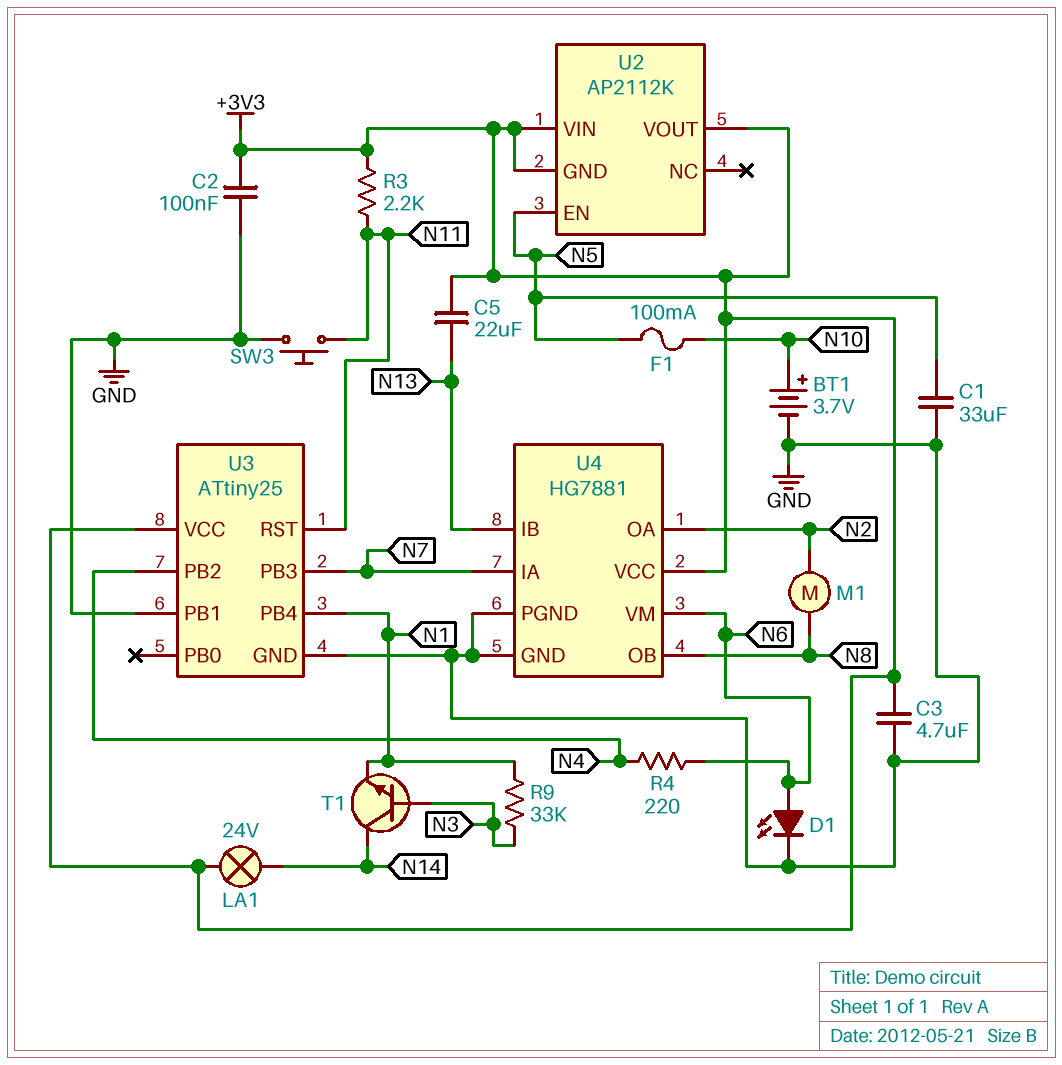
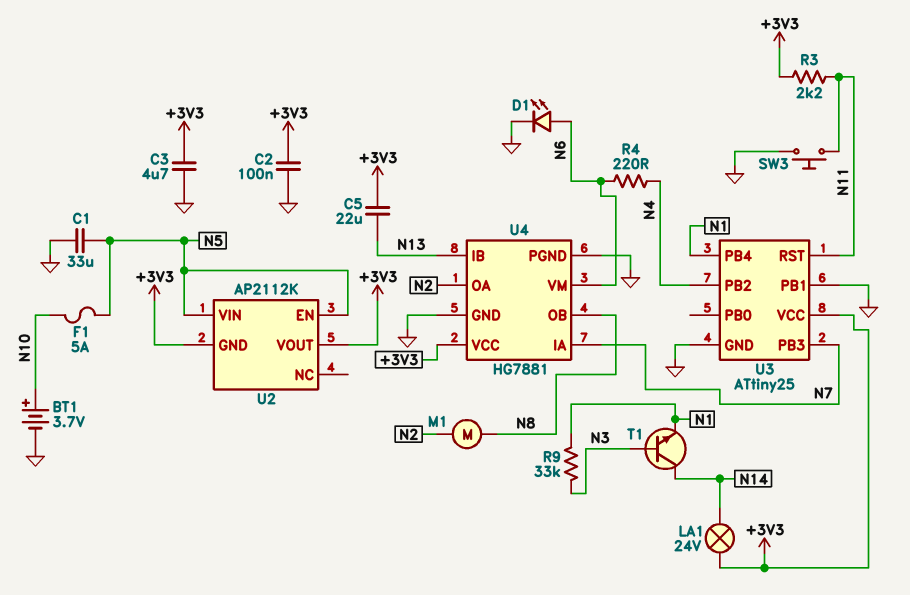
F1: 100mA (N5, N10) -> 5A (N5, N10)
U2 pin VIN: +3V3 -> N5

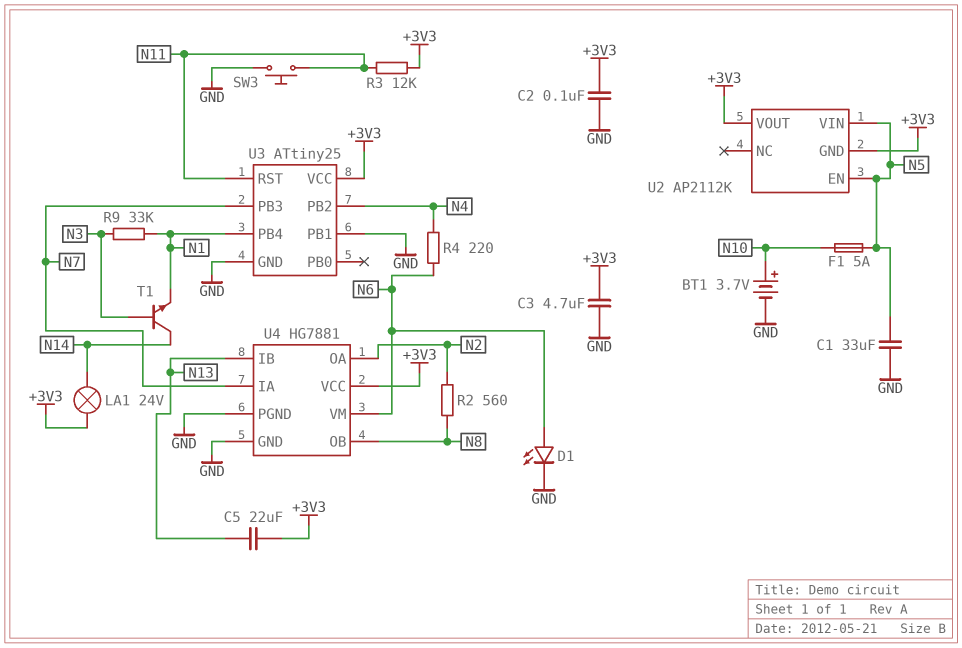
M1: motor (N2, N8) -> none
R2: none -> 560 (N2, N8)
R3: 2.2k (+3V3, N11) -> 12k (+3V3, N11)

